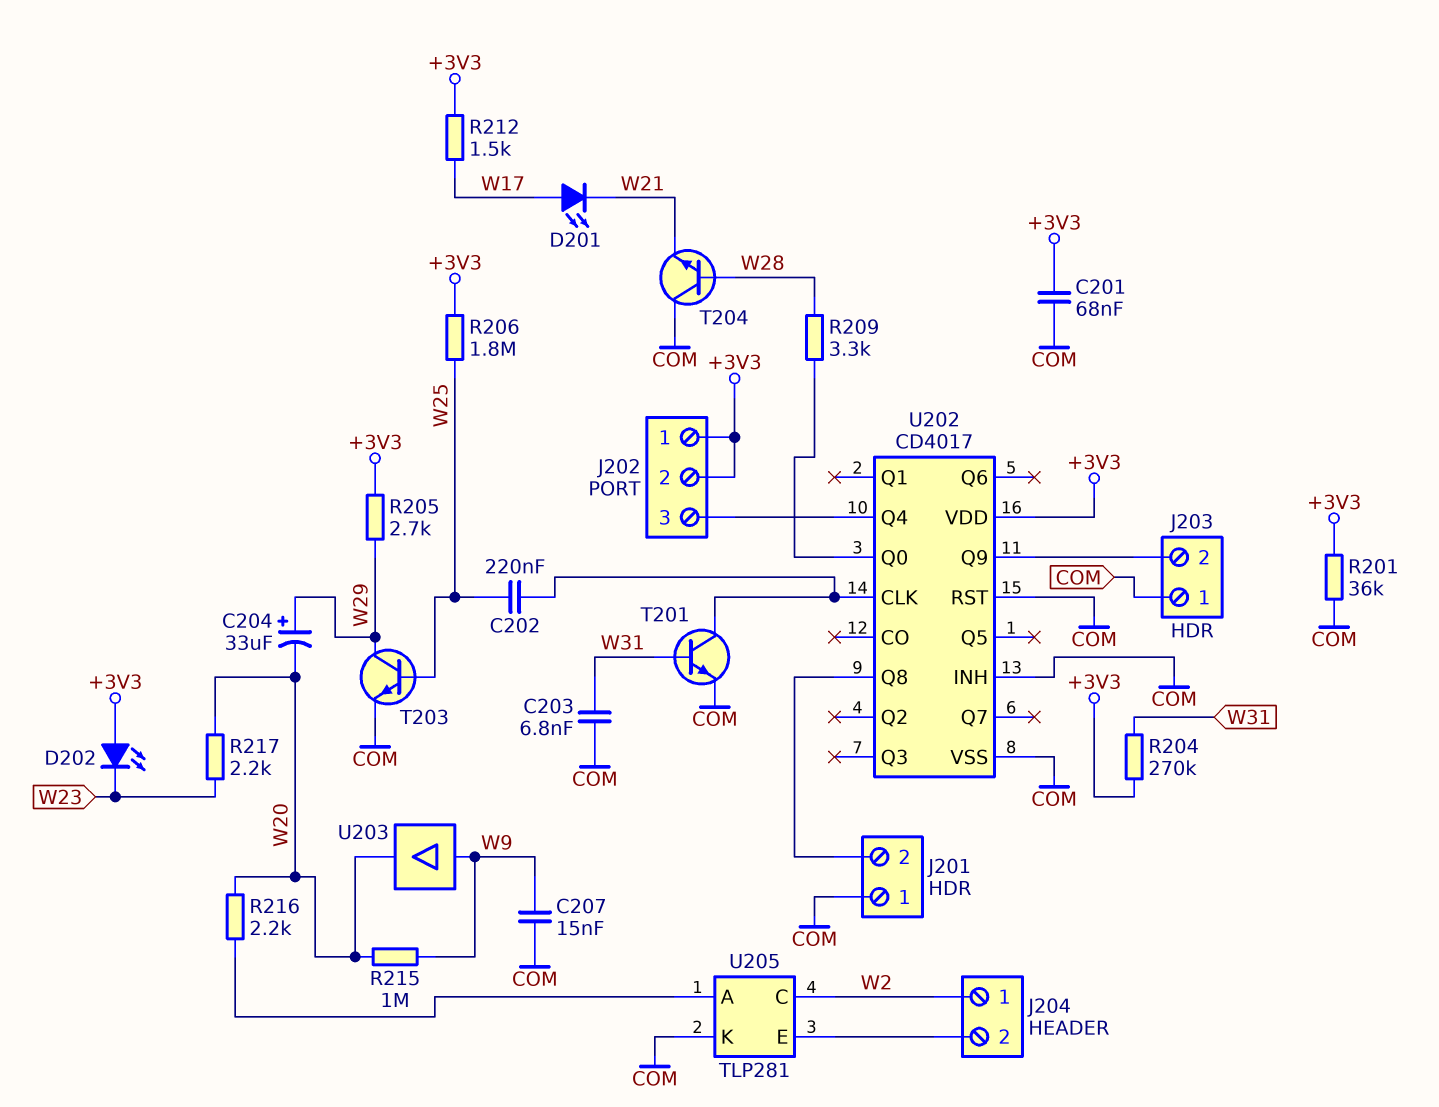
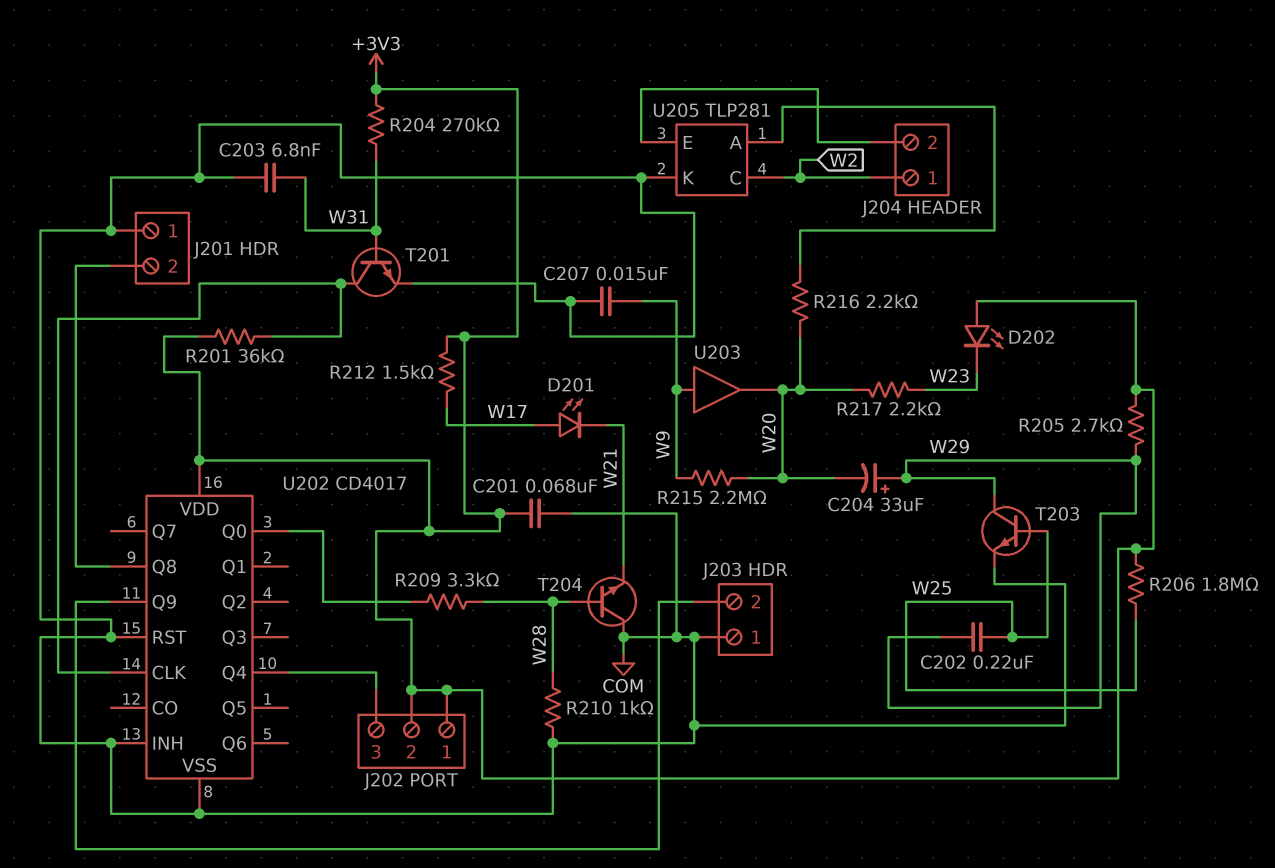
C202: 220nF (U202/CLK, W25) -> 220nF (W25, W29)
R201: 36k (+3V3, COM) -> 36k (+3V3, U202/CLK)
R210: none -> 1k (COM, W28)
R215: 1M (W9, W20) -> 2.2M (W9, W20)

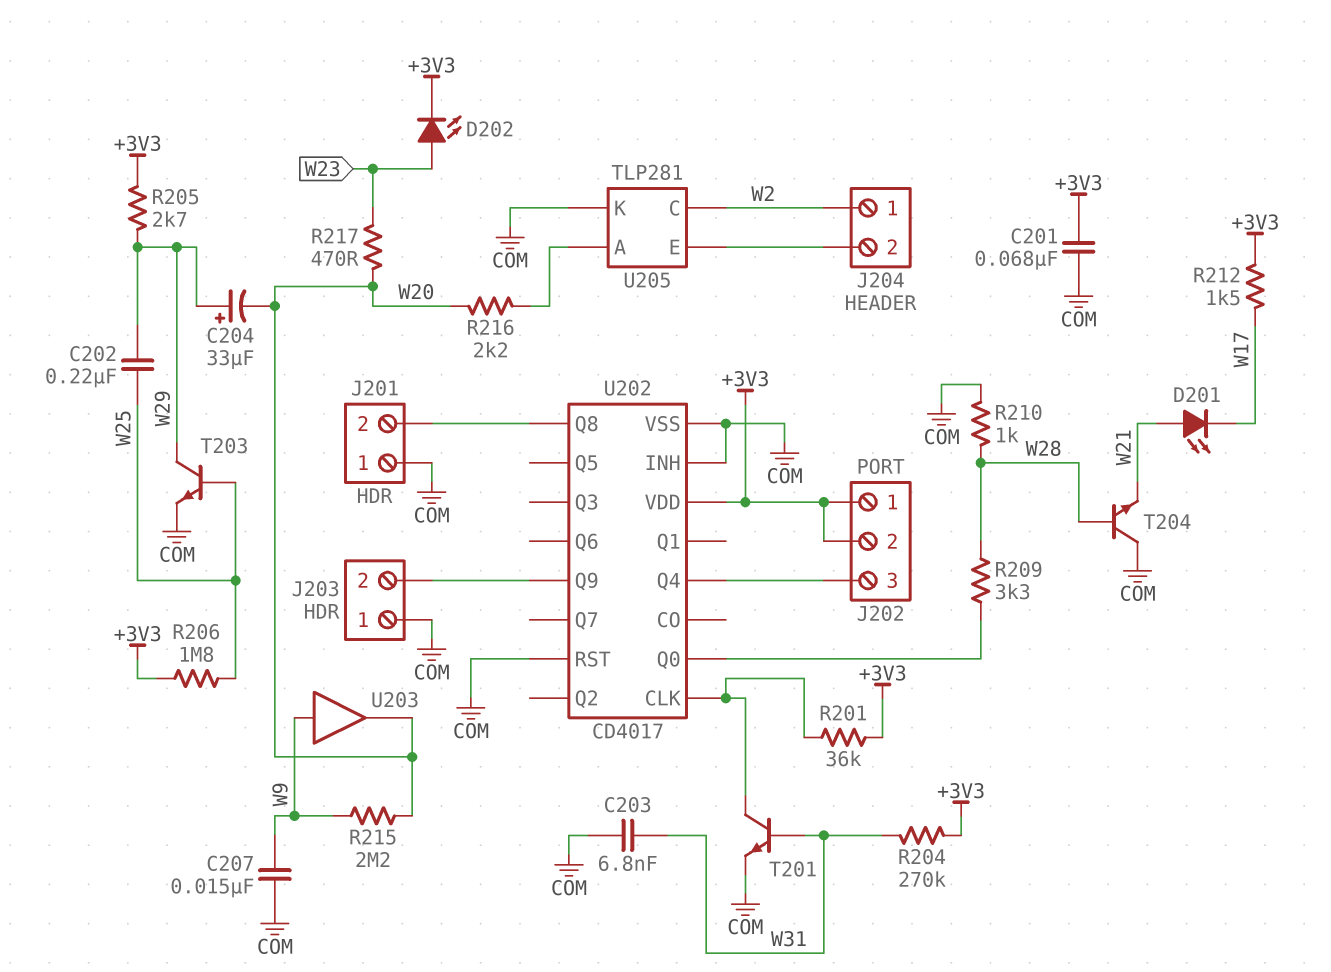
D201: LED (A W17, K W21) -> LED (A W21, K W17)
D202: LED (A +3V3, K W23) -> LED (A W23, K +3V3)
R217: 2.2k (W20, W23) -> 470 (W20, W23)

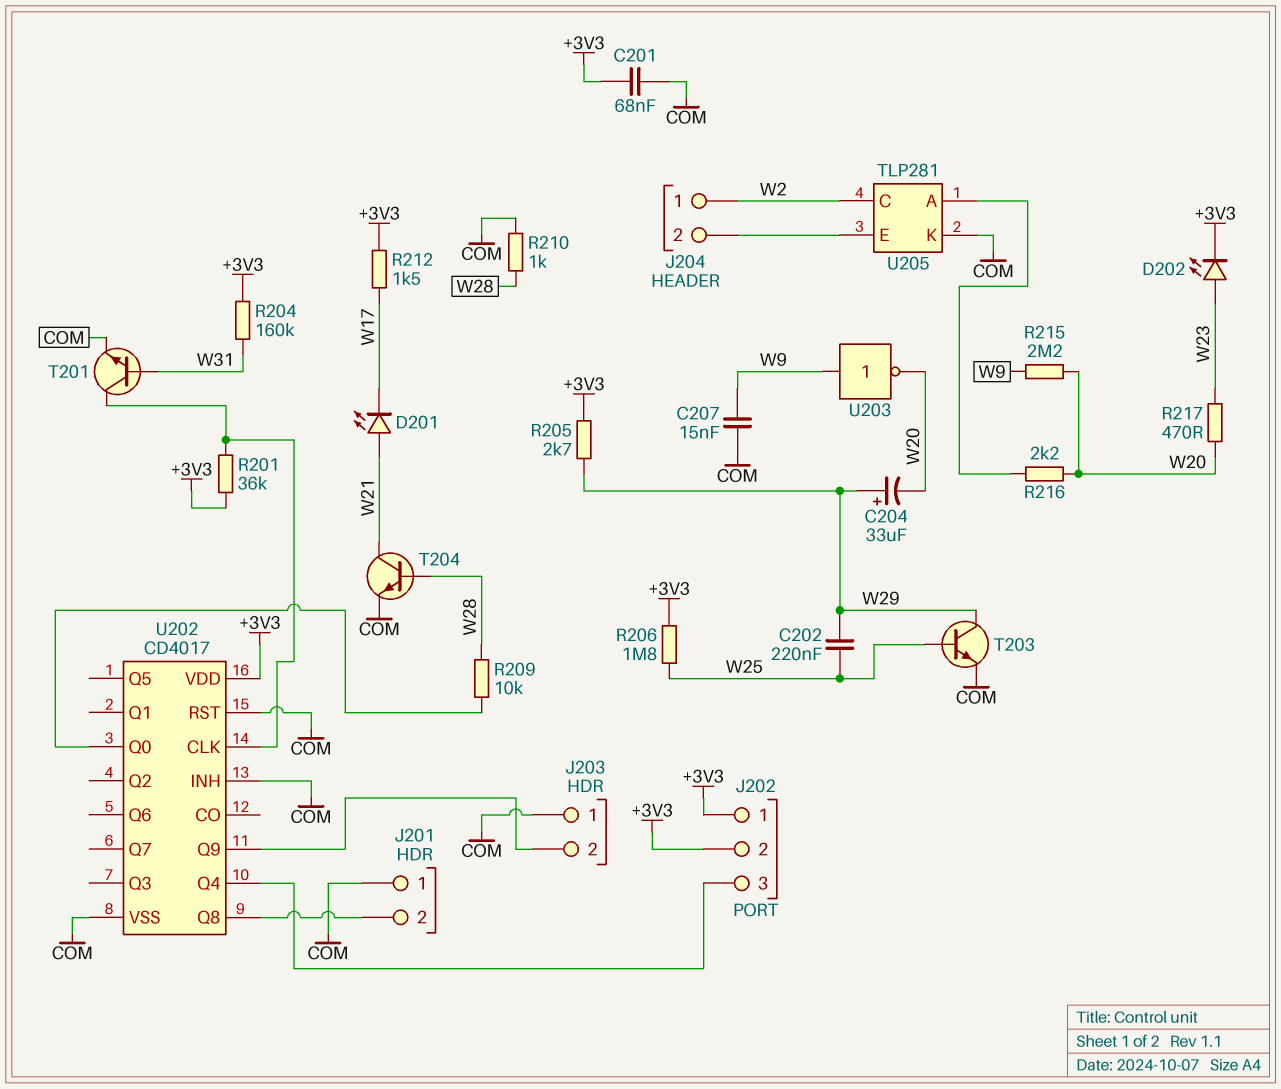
C203: 6.8nF (COM, W31) -> none
R204: 270k (+3V3, W31) -> 160k (+3V3, W31)
R209: 3.3k (U202/Q0, W28) -> 10k (U202/Q0, W28)
T204: NPN (B W28, C COM, E W21) -> NPN (B W28, C W21, E COM)
U203: buffer (in W9, out W20) -> NOT (in W9, out W20)

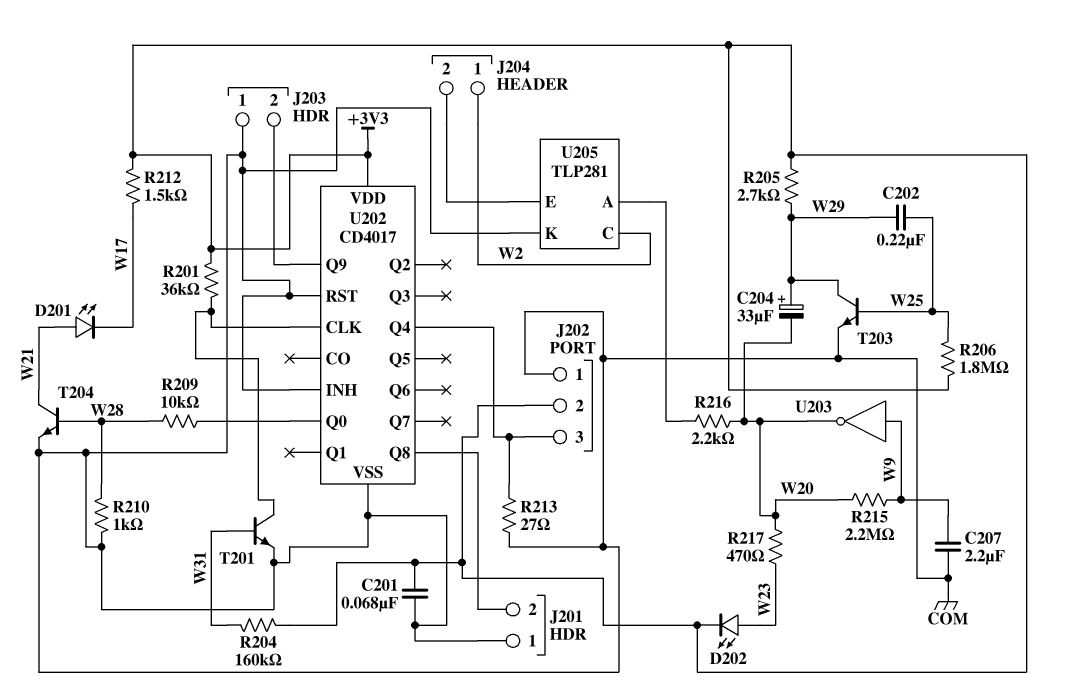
C207: 15nF (COM, W9) -> 2.2uF (COM, W9)
J202 pin 1: +3V3 -> COM
R213: none -> 27 (COM, J202/3)

